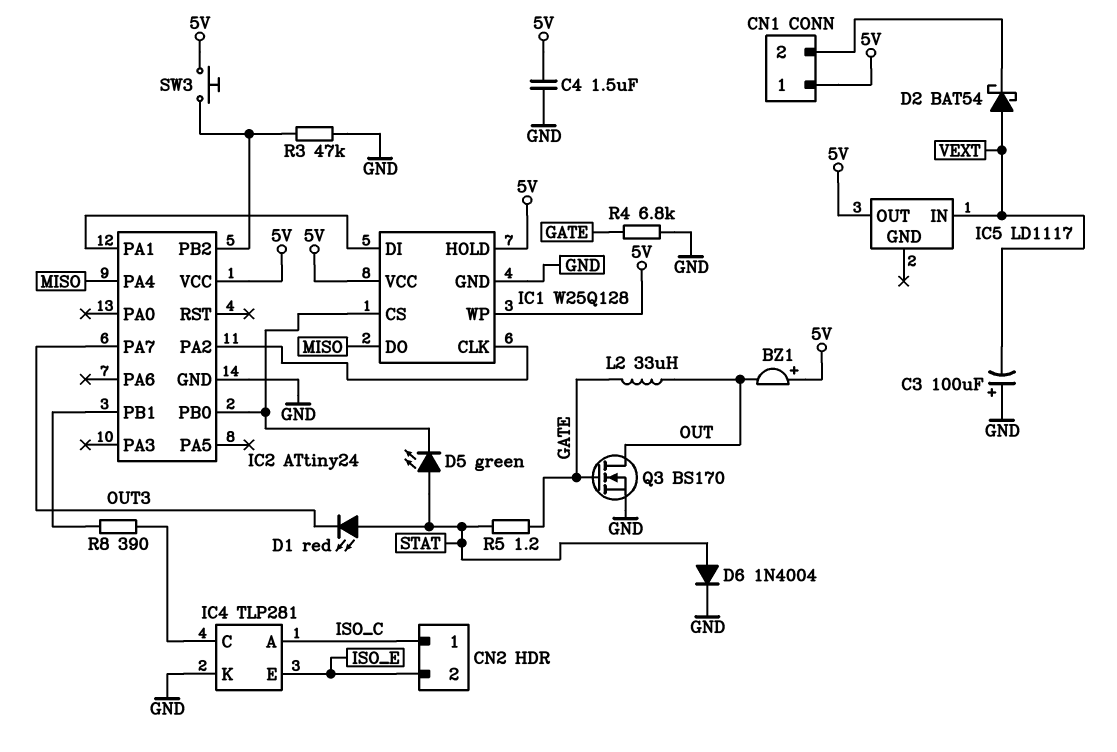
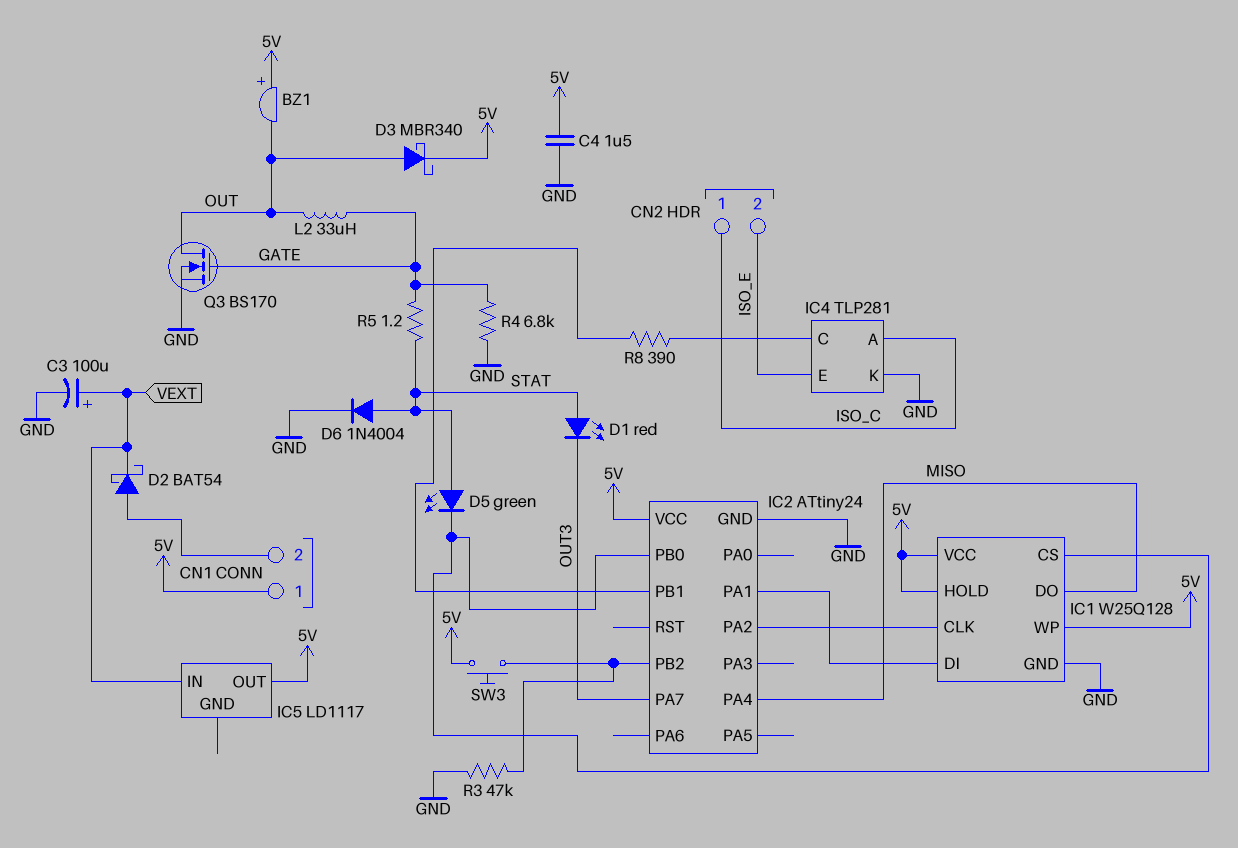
C3: 100uF (plus GND, minus VEXT) -> 100uF (plus VEXT, minus GND)
D2: schottky BAT54 (A VEXT, K CN1/2) -> schottky BAT54 (A CN1/2, K VEXT)
D3: none -> schottky MBR340 (A OUT, K 5V)

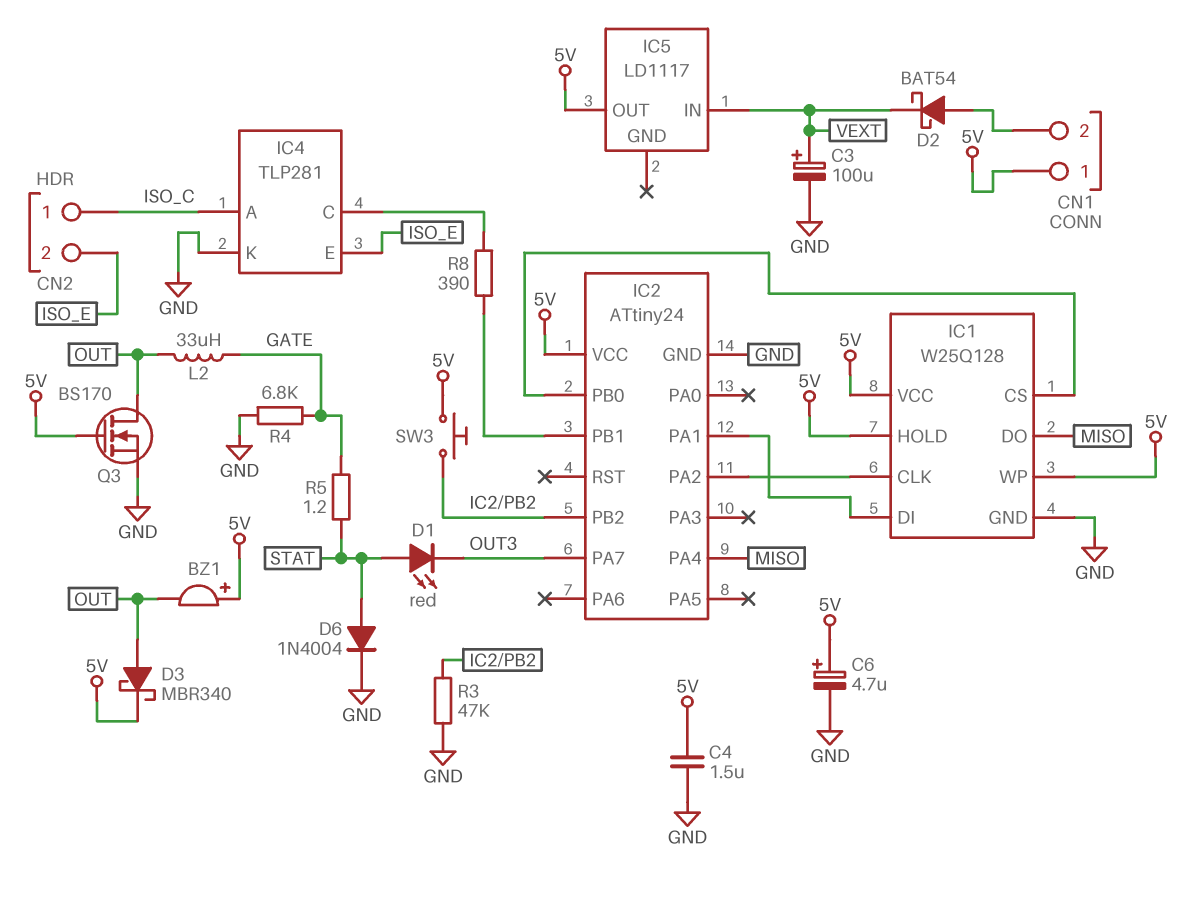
C6: none -> 4.7uF (plus 5V, minus GND)
D5: LED green (A STAT, K IC1/CS) -> none
Q3: NMOS BS170 (G GATE, D OUT, S GND) -> NMOS BS170 (G 5V, D OUT, S GND)

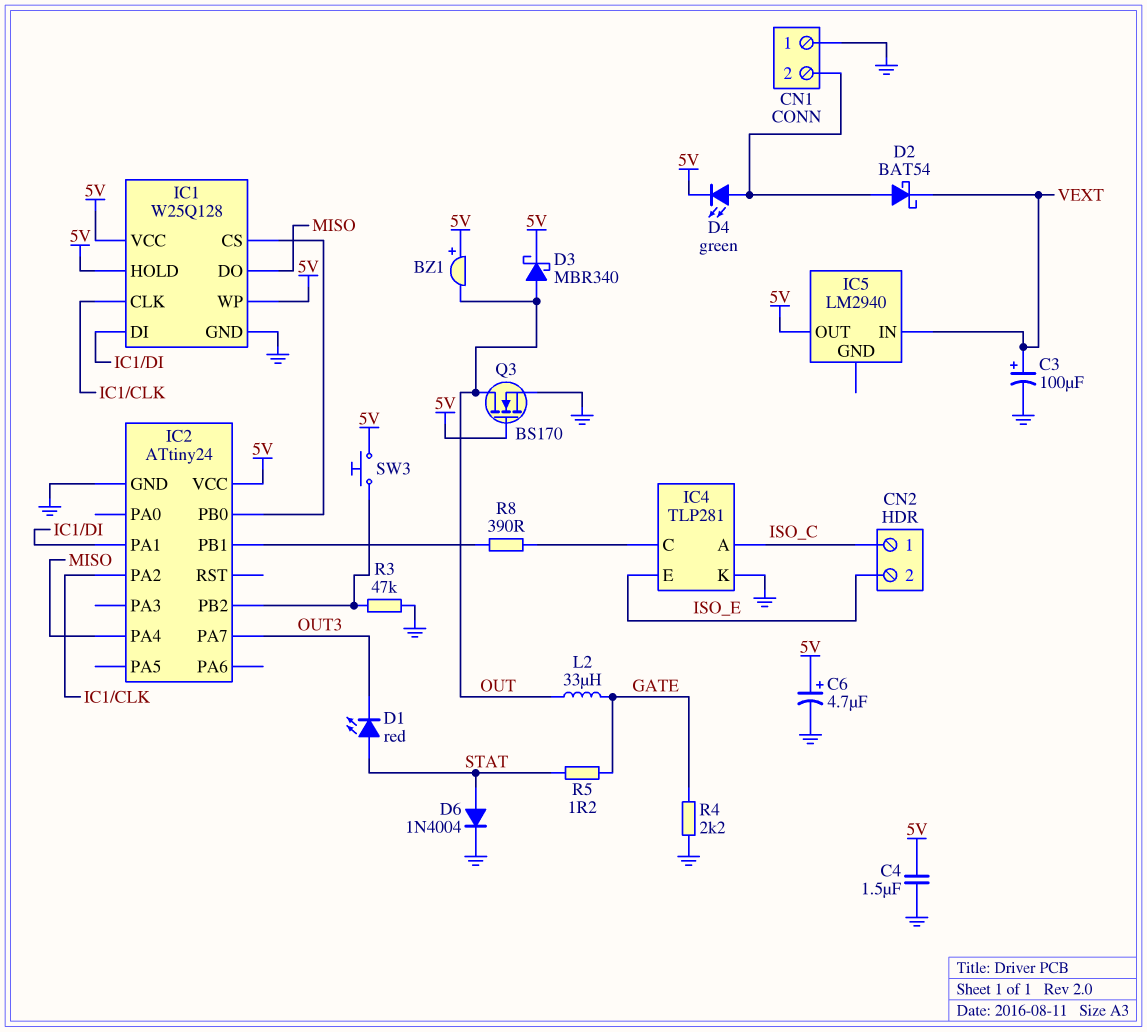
CN1 pin 1: 5V -> GND
D4: none -> LED green (A CN1/2, K 5V)
IC5: LD1117 -> LM2940
R4: 6.8k (GATE, GND) -> 2.2k (GATE, GND)

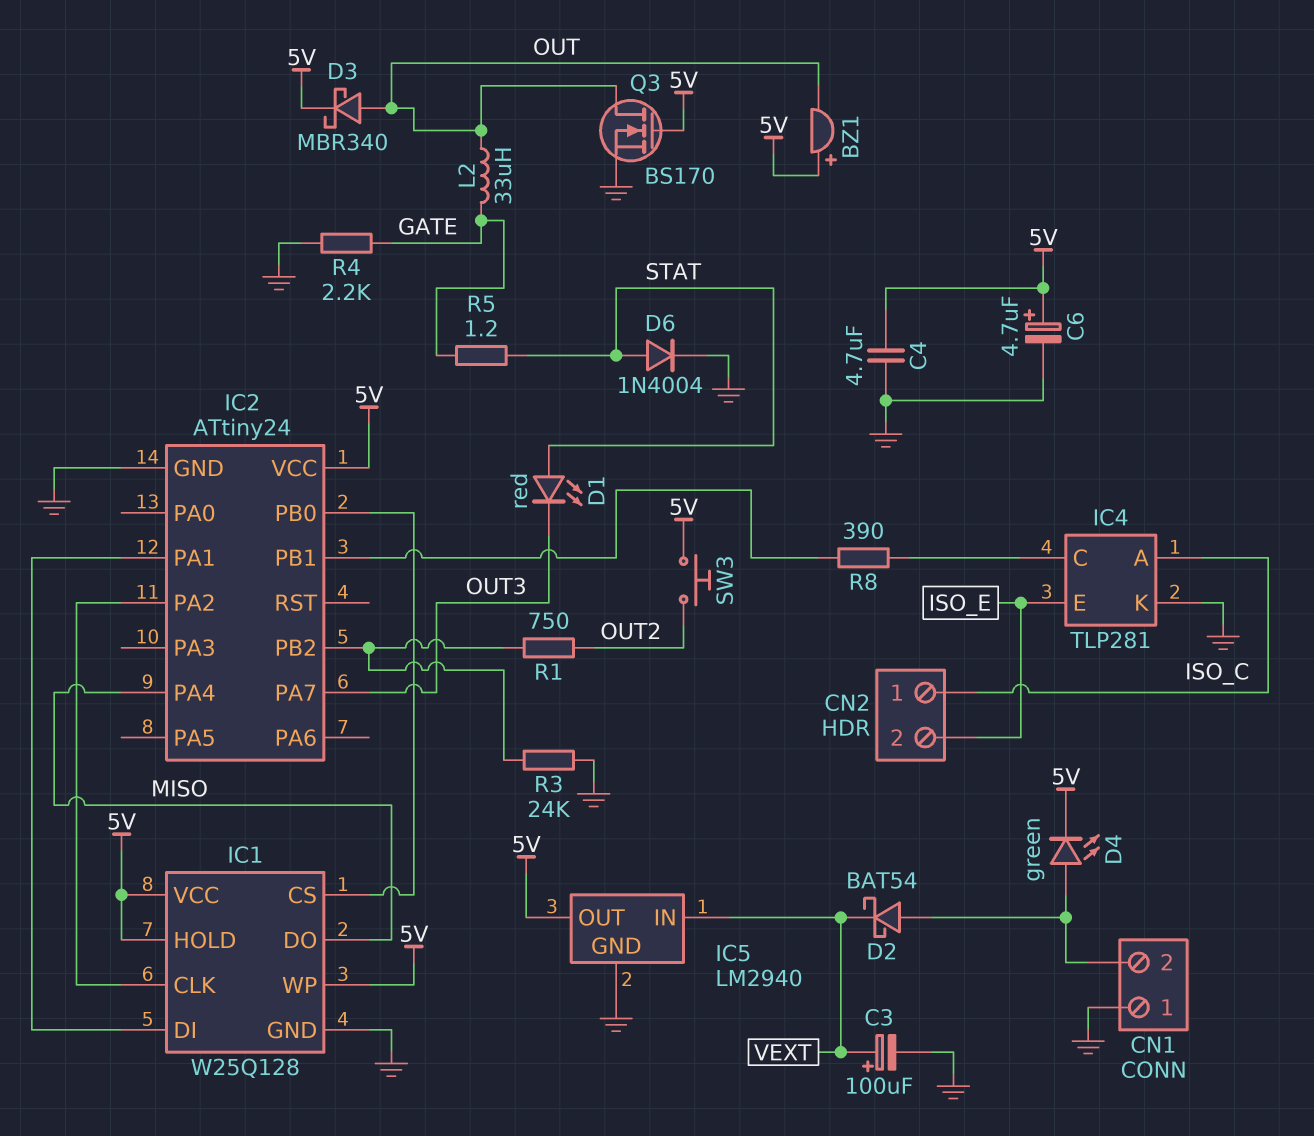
C4: 1.5uF (5V, GND) -> 4.7uF (5V, GND)
IC5 pin GND: none -> GND
R1: none -> 750 (IC2/PB2, OUT2)
R3: 47k (GND, IC2/PB2) -> 24k (GND, IC2/PB2)
SW3: button (5V, IC2/PB2) -> button (5V, OUT2)

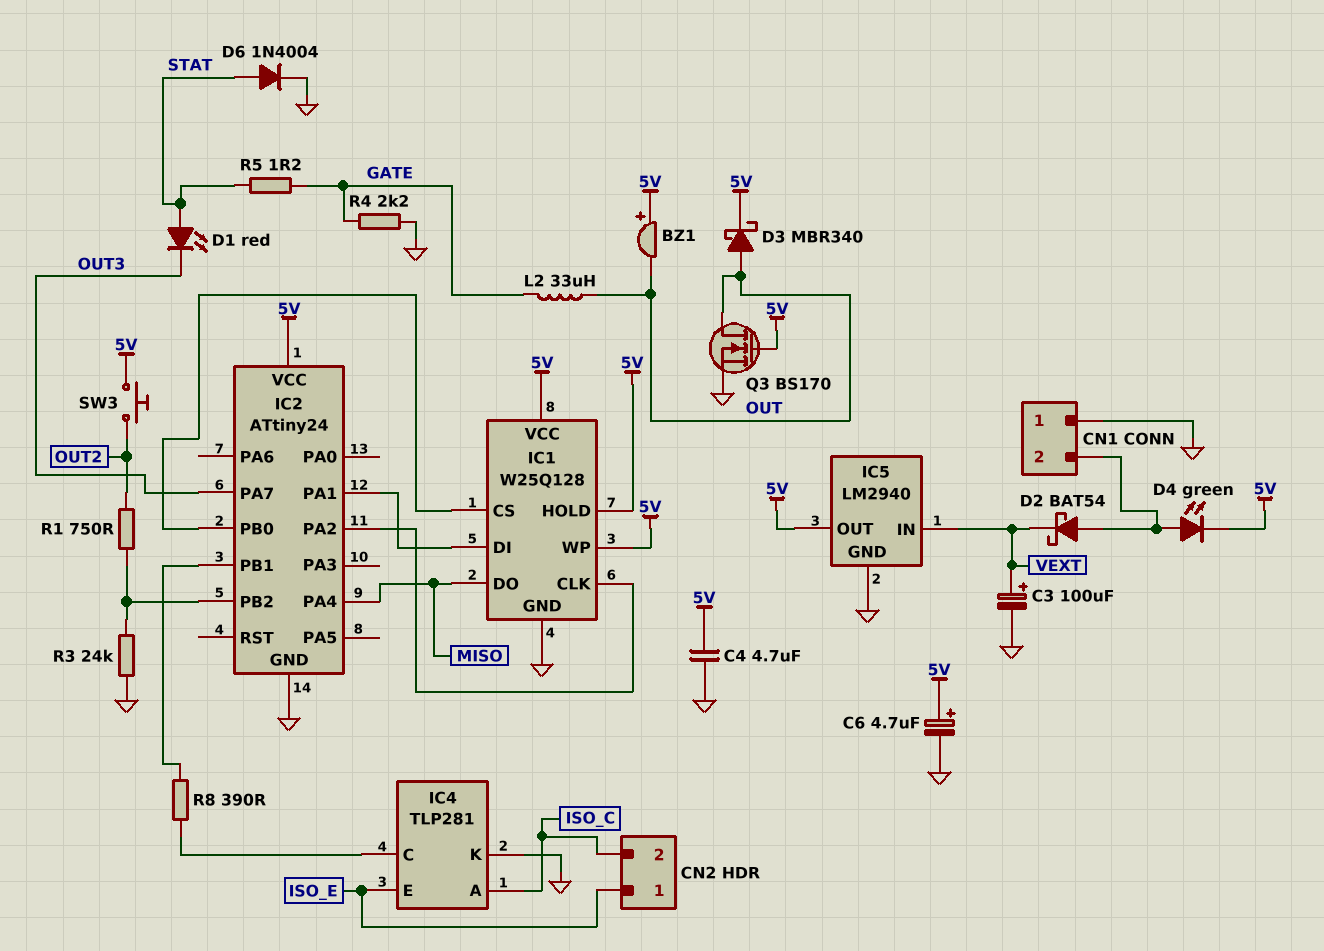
CN2 pin 1: ISO_C -> ISO_E
CN2 pin 2: ISO_E -> ISO_C

